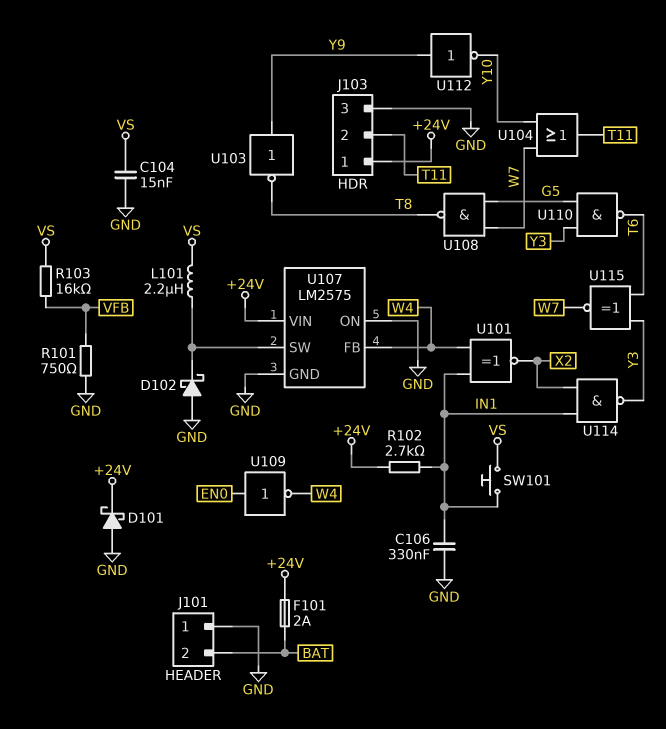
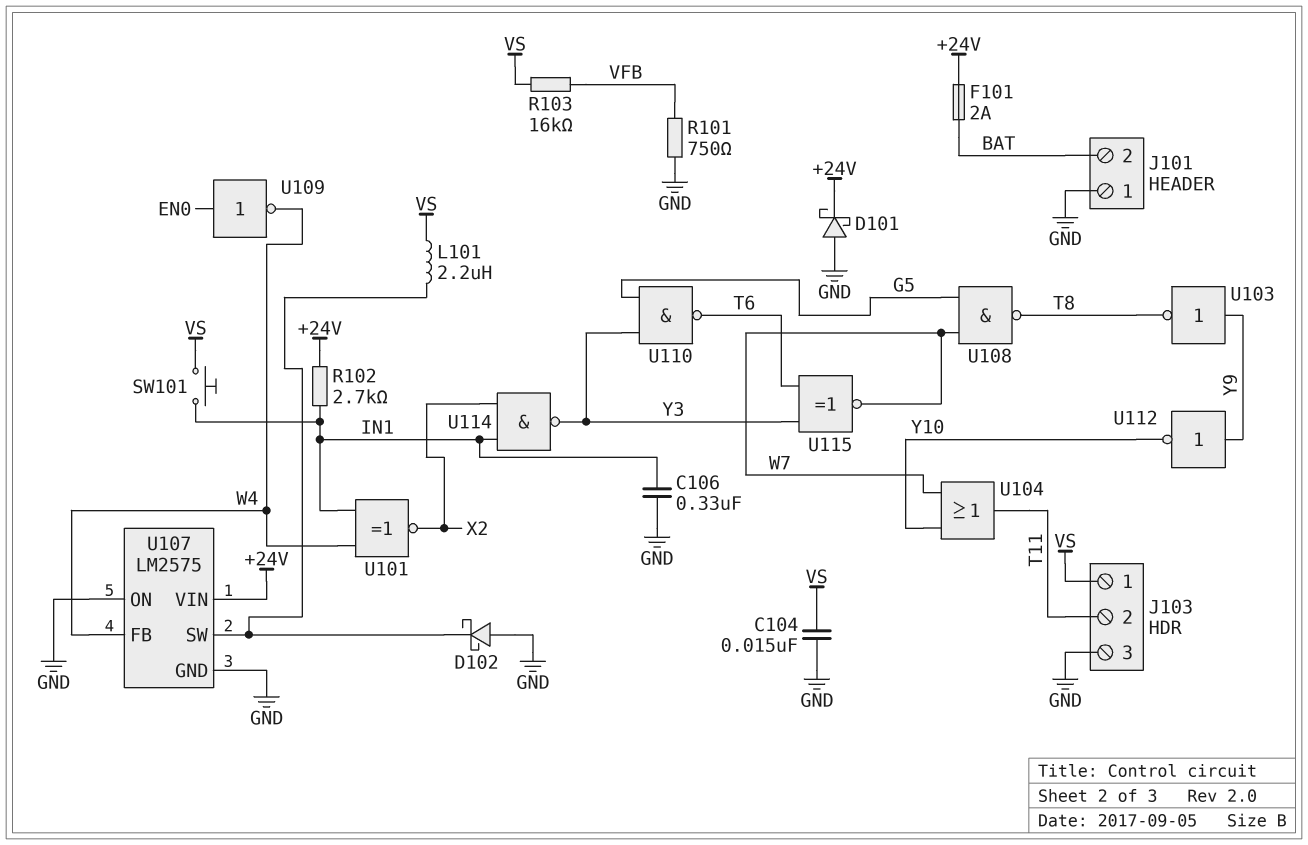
J103 pin 1: +24V -> VS

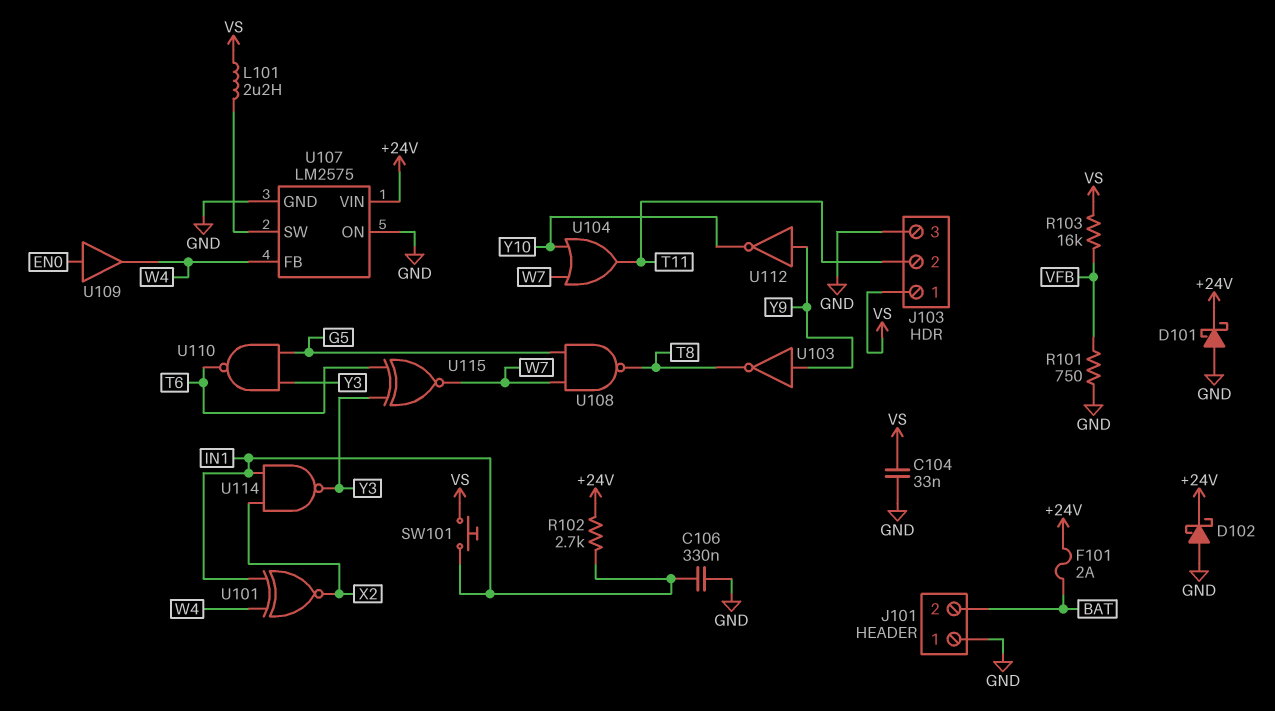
C104: 15nF (GND, VS) -> 33nF (GND, VS)
D102: schottky (A GND, K U107/SW) -> schottky (A GND, K +24V)
U109: NOT (in EN0, out W4) -> buffer (in EN0, out W4)

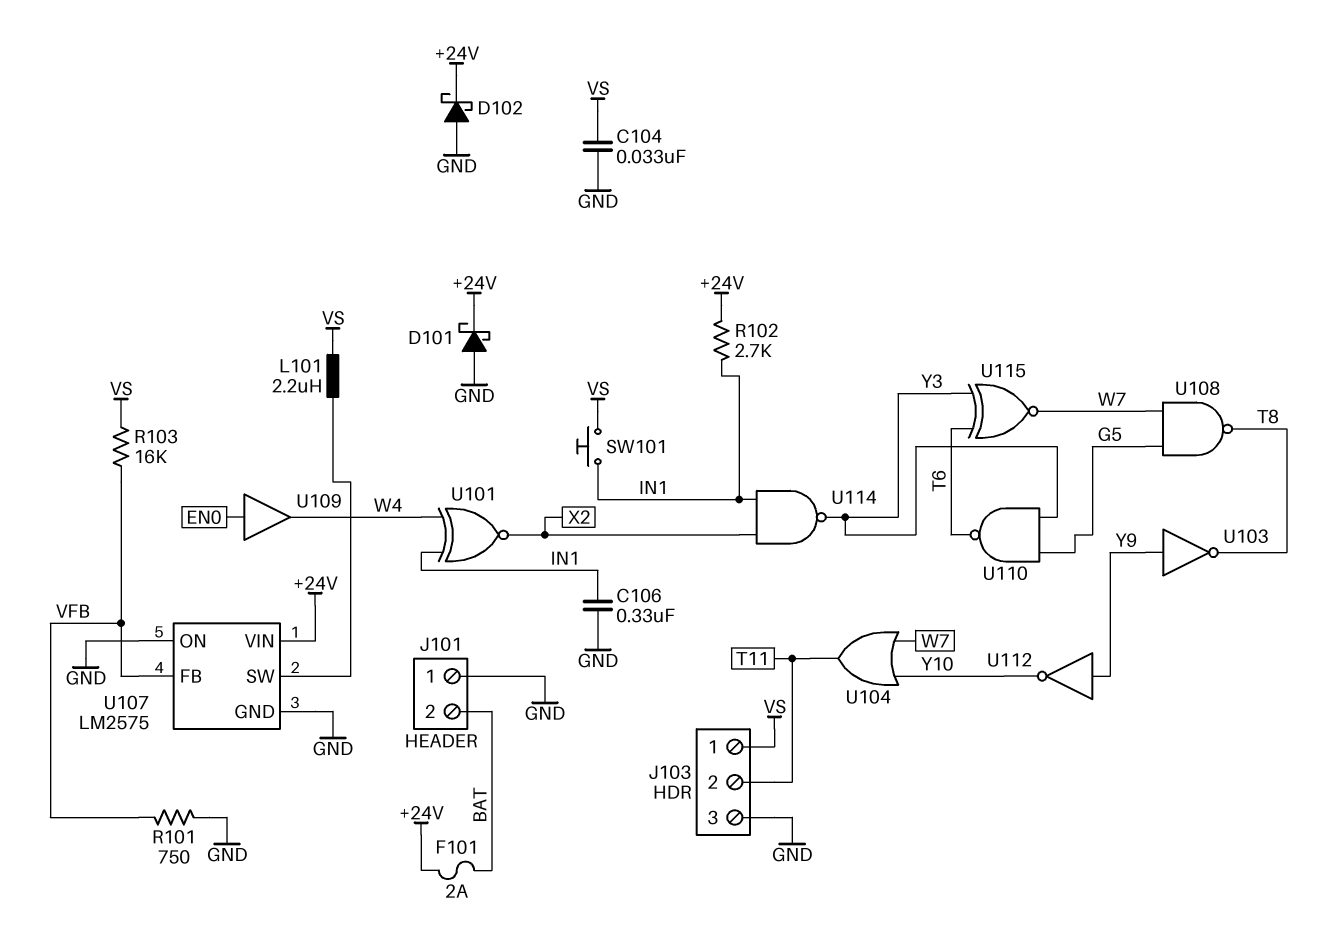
U107 pin FB: W4 -> VFB

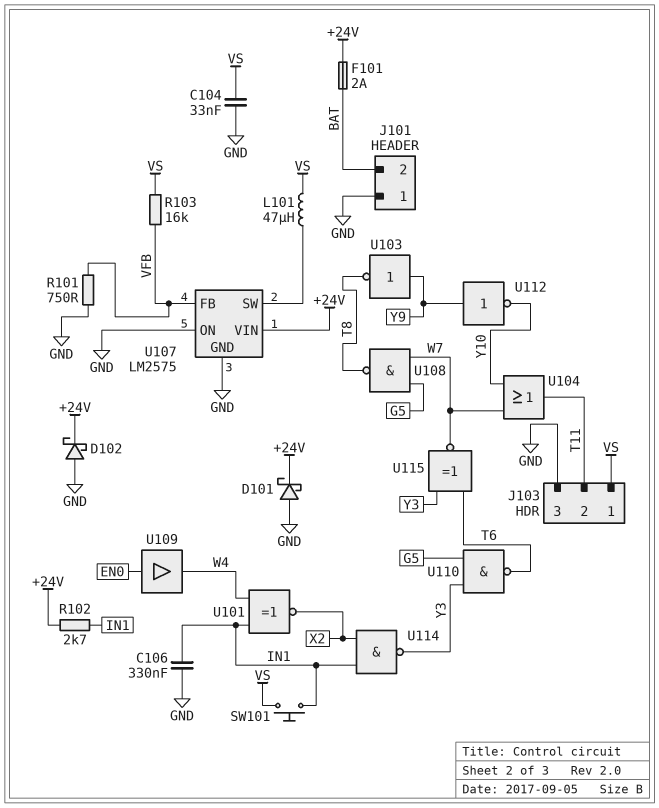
L101: 2.2uH (U107/SW, VS) -> 47uH (U107/SW, VS)

